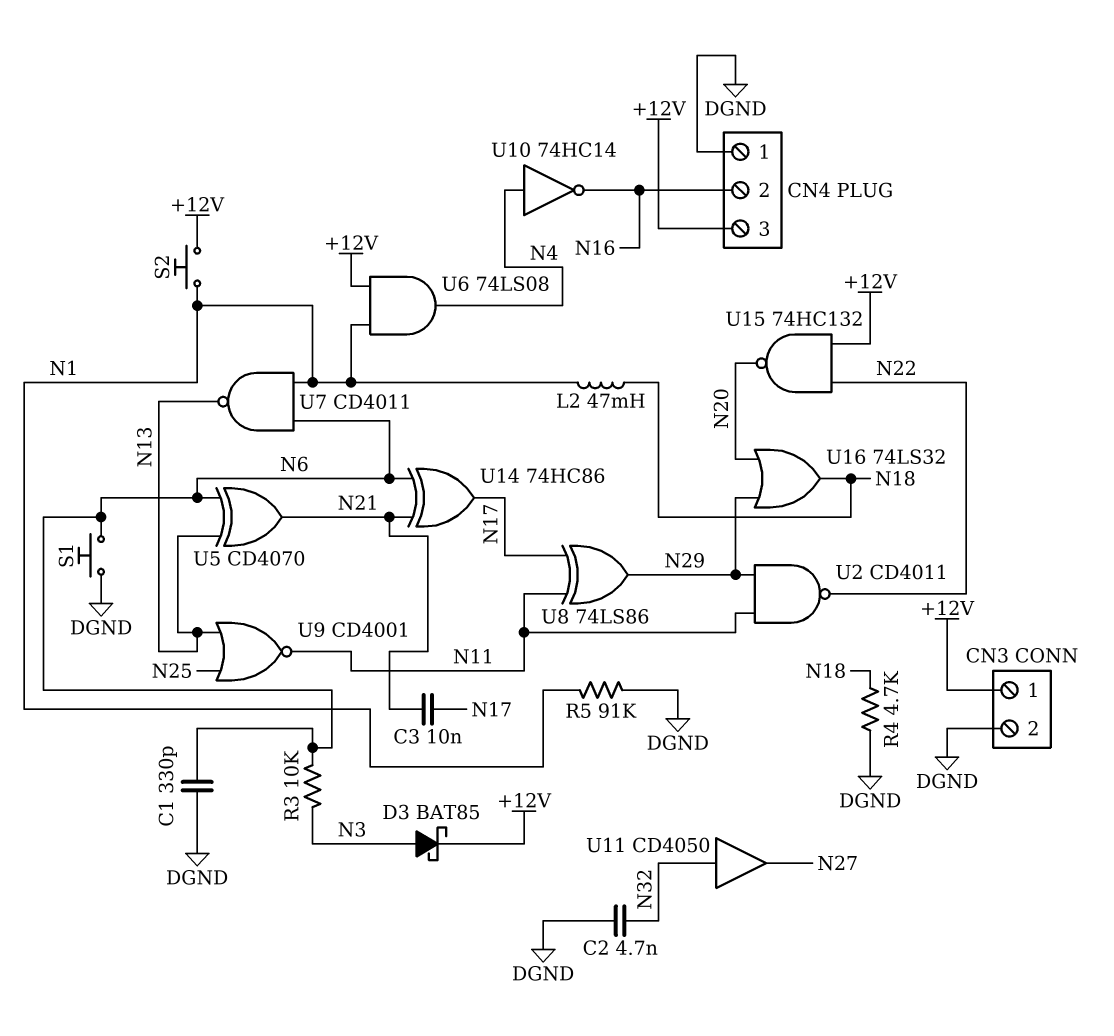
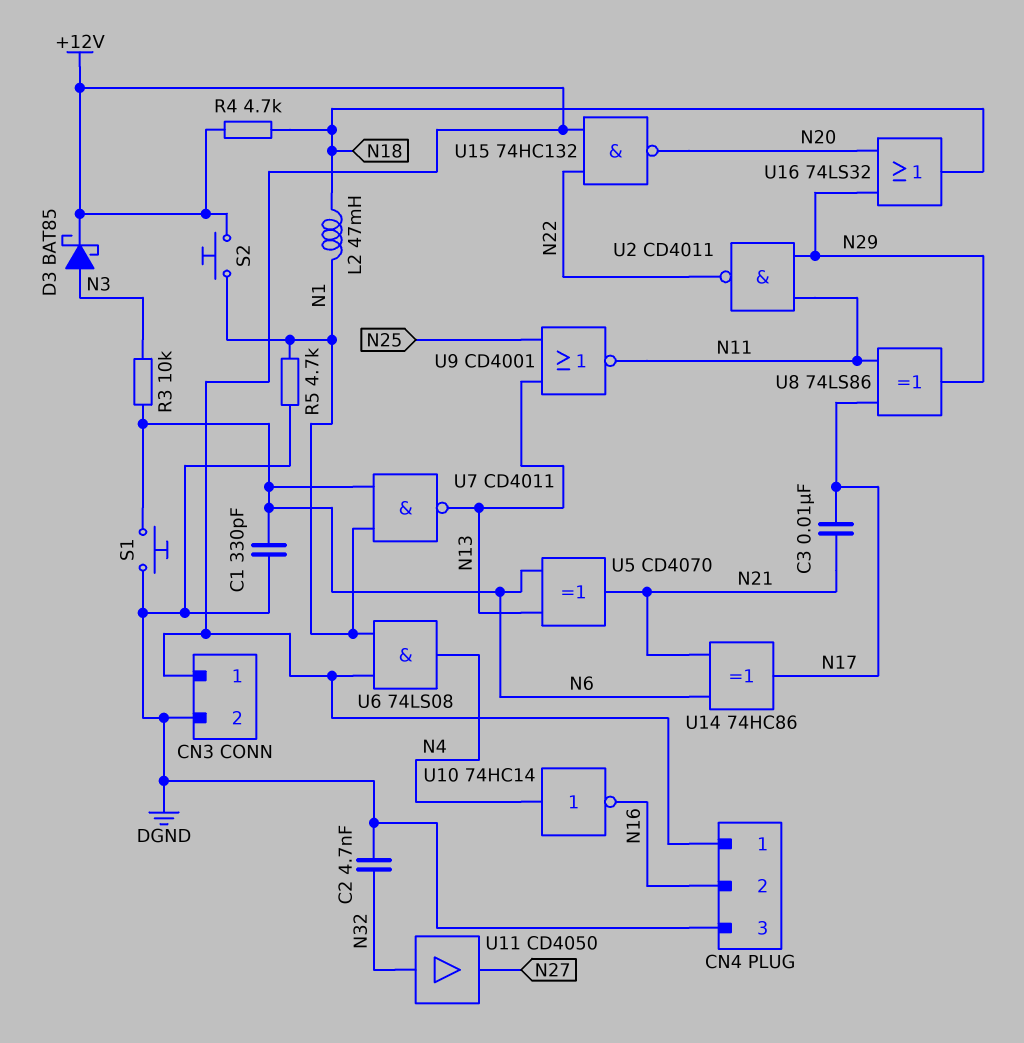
CN4 pin 1: DGND -> +12V
CN4 pin 3: +12V -> DGND
R4: 4.7k (DGND, N18) -> 4.7k (+12V, N18)
R5: 91k (DGND, N1) -> 4.7k (DGND, N1)

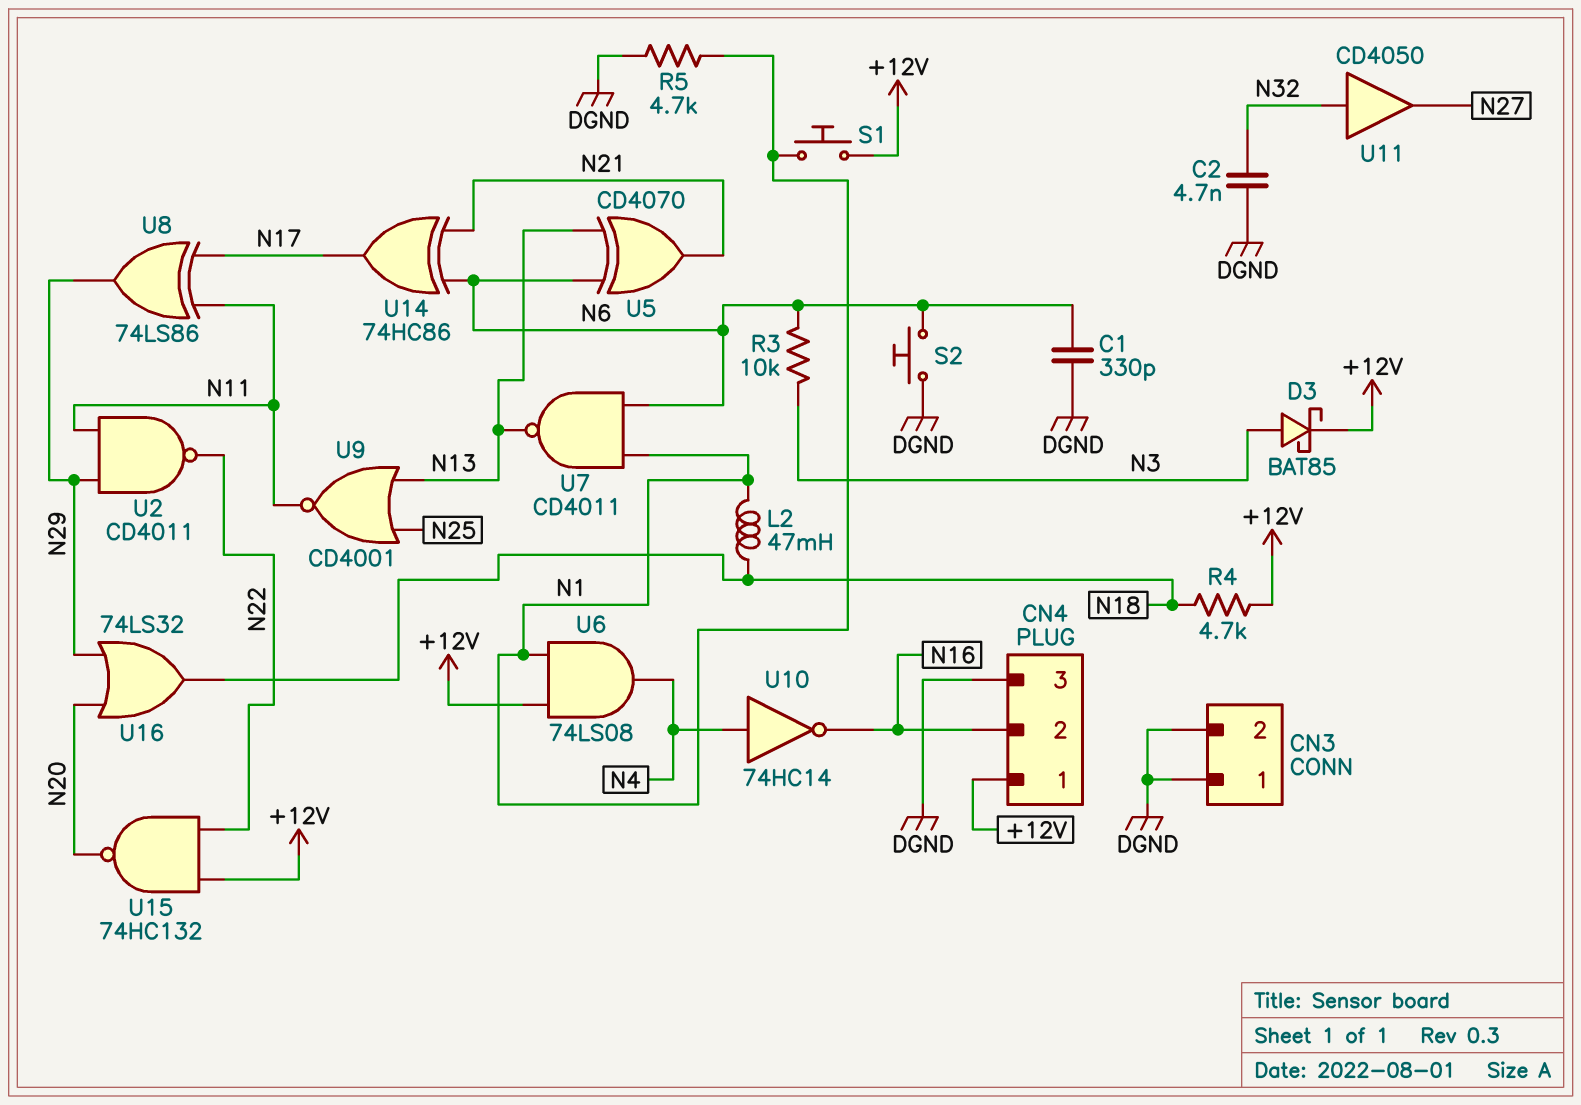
C3: 10nF (N17, N21) -> none
CN3 pin 1: +12V -> DGND
S1: button (DGND, N6) -> button (+12V, N1)
S2: button (+12V, N1) -> button (DGND, N6)

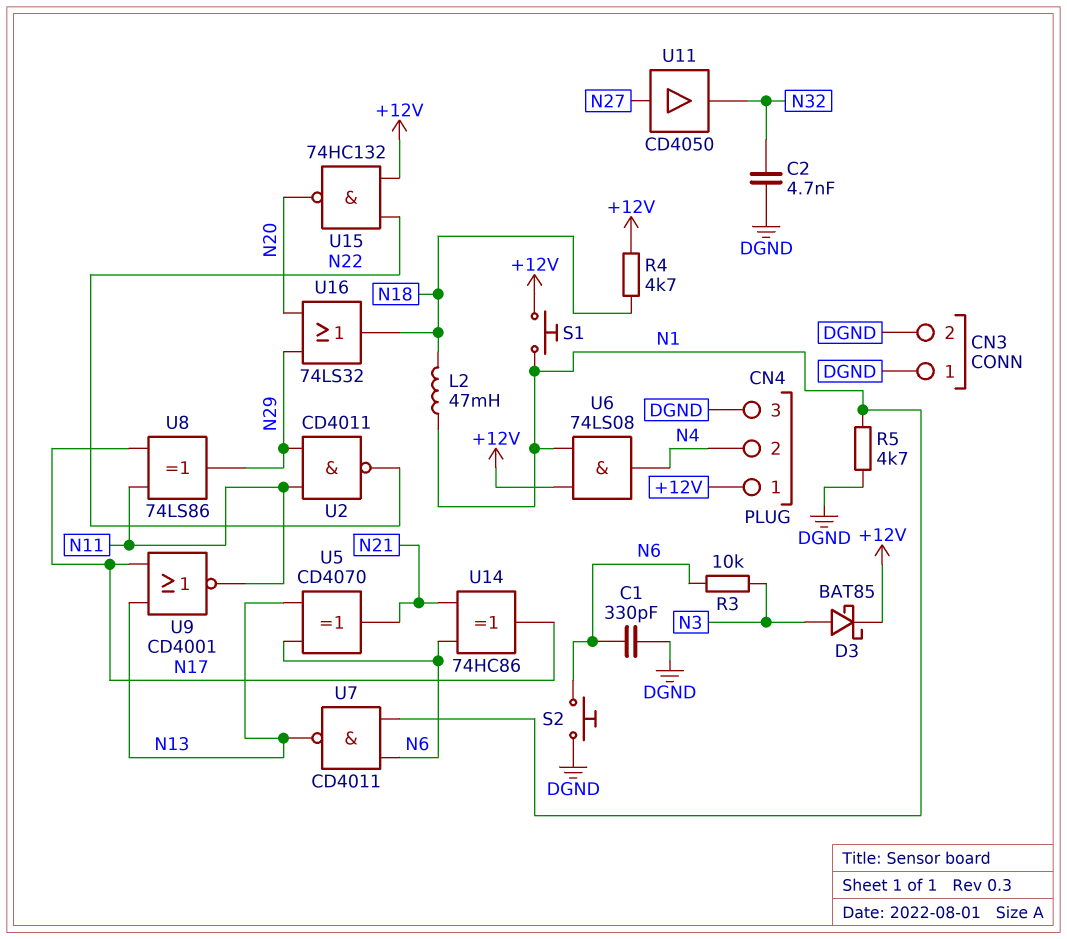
CN4 pin 2: N16 -> N4
U9: NOR CD4001 (in N13, in N25, out N11) -> NOR CD4001 (in N13, in N17, out N11)
U10: NOT 74HC14 (in N4, out N16) -> none
U11: buffer CD4050 (in N32, out N27) -> buffer CD4050 (in N27, out N32)

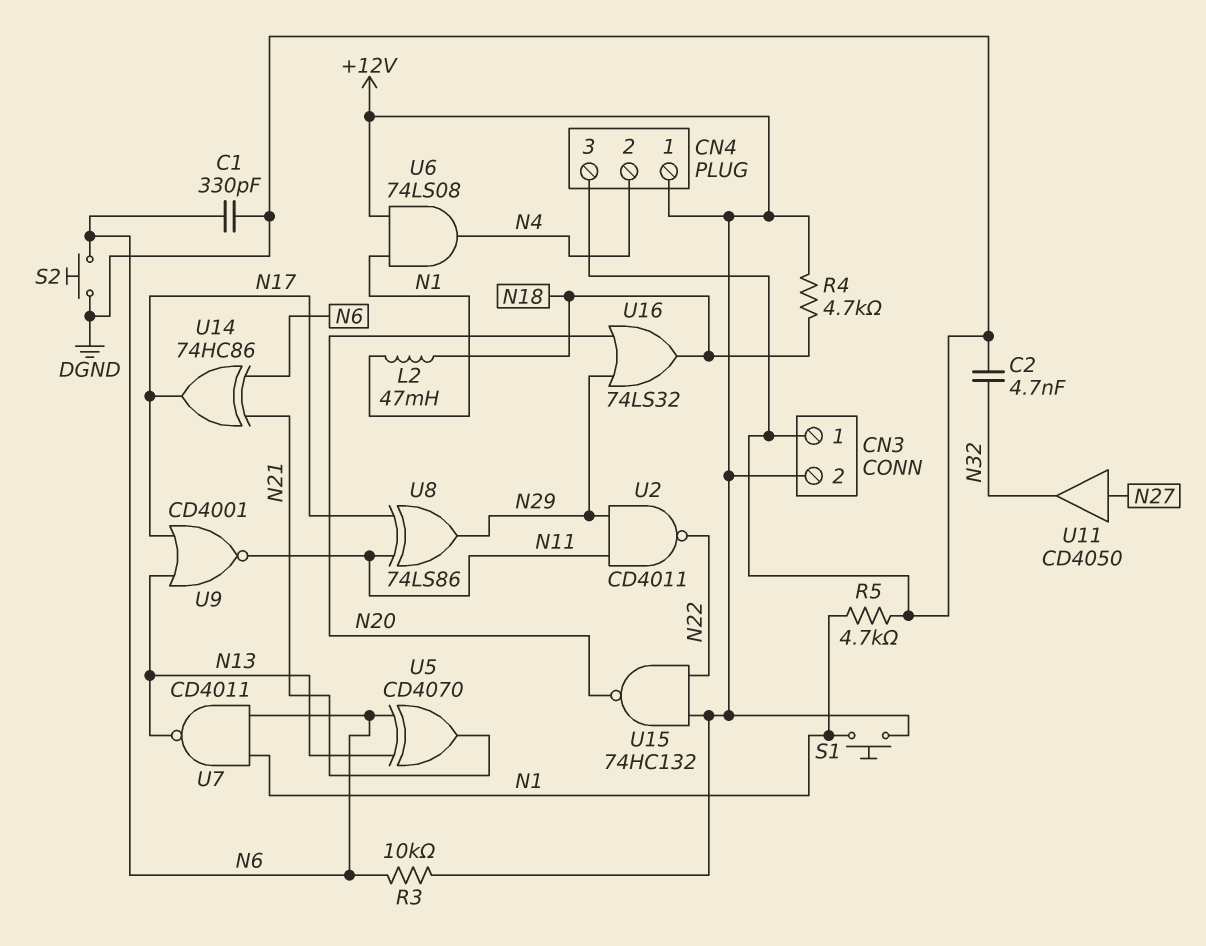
CN3 pin 2: DGND -> +12V
D3: schottky BAT85 (A N3, K +12V) -> none
R3: 10k (N3, N6) -> 10k (+12V, N6)

